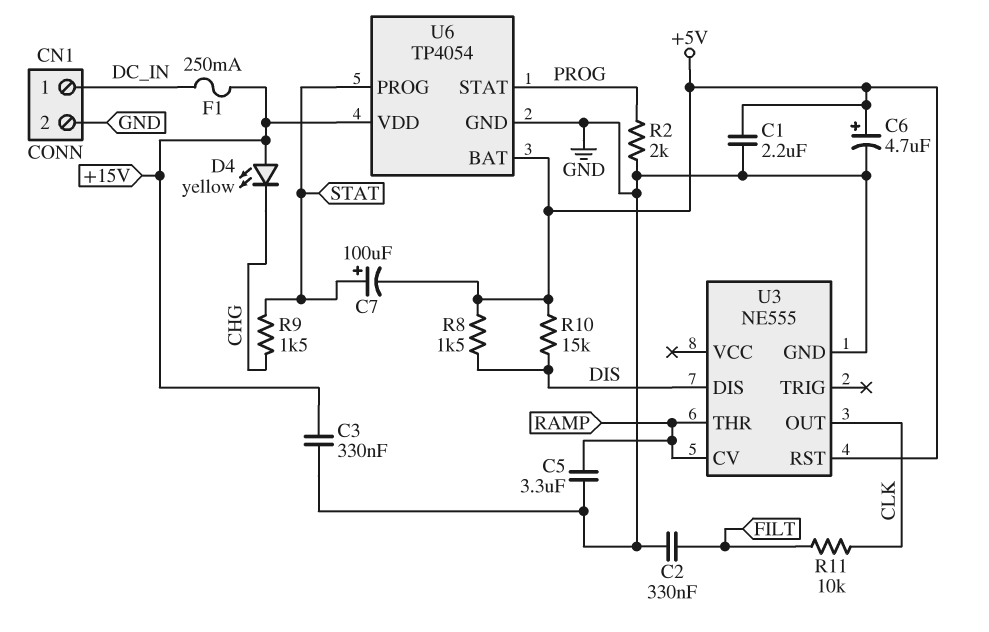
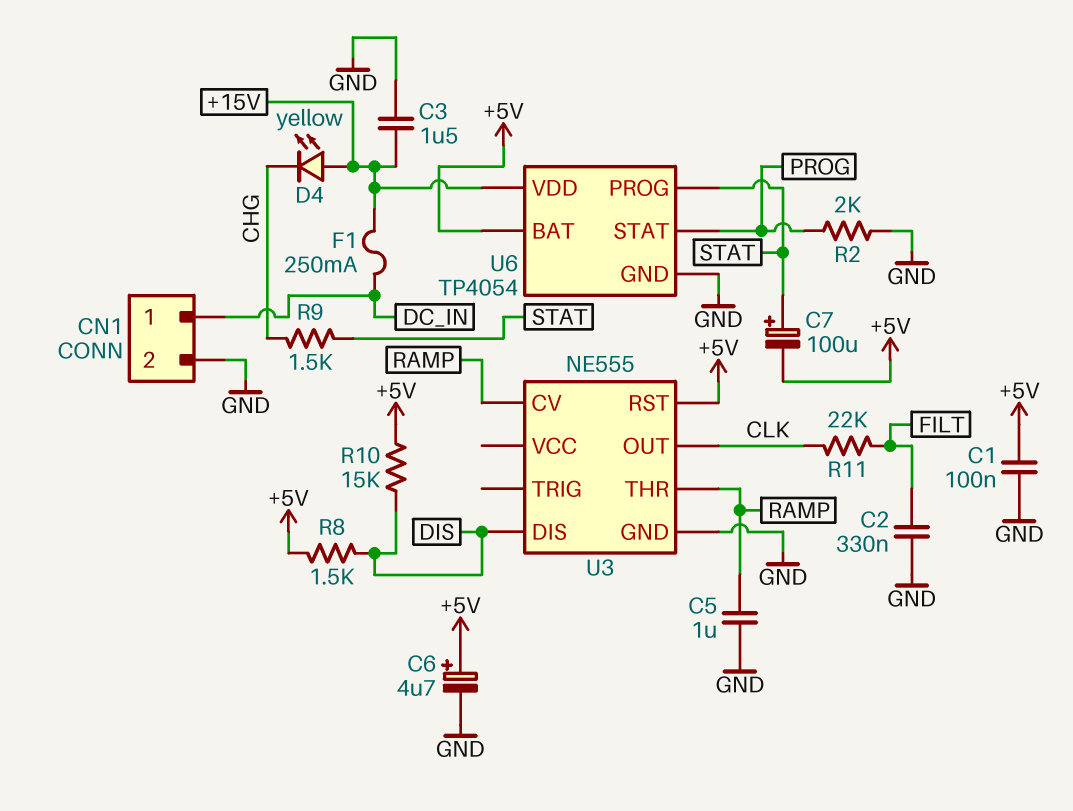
C1: 2.2uF (+5V, GND) -> 100nF (+5V, GND)
C3: 330nF (+15V, GND) -> 1.5uF (+15V, GND)
C5: 3.3uF (GND, RAMP) -> 1uF (GND, RAMP)
R11: 10k (CLK, FILT) -> 22k (CLK, FILT)

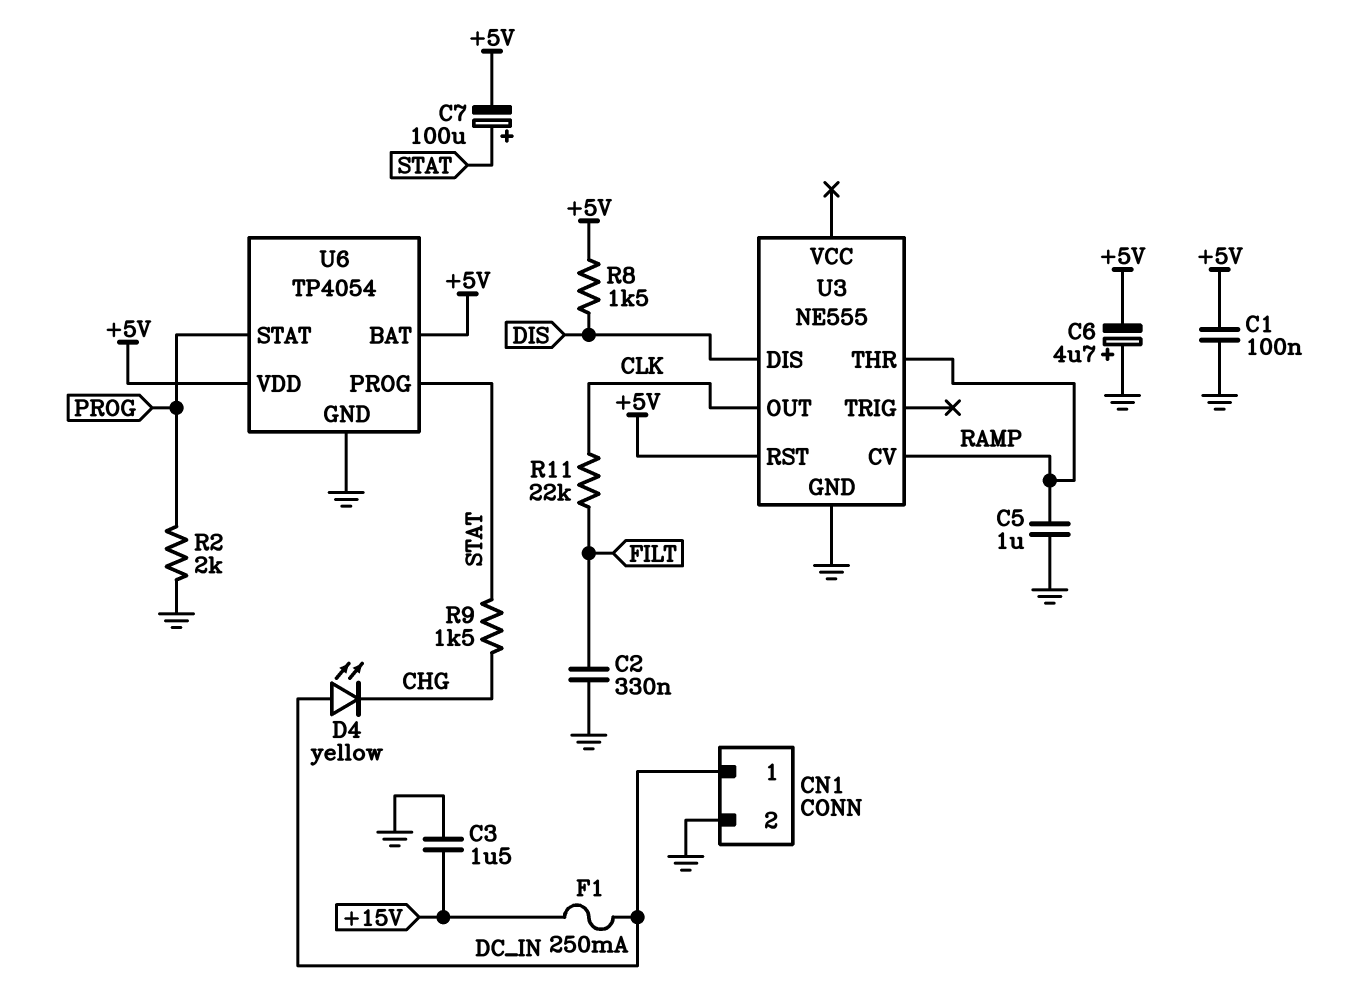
C6: 4.7uF (plus +5V, minus GND) -> 4.7uF (plus GND, minus +5V)
D4: LED yellow (A +15V, K CHG) -> LED yellow (A DC_IN, K CHG)
R10: 15k (+5V, DIS) -> none
U6 pin VDD: +15V -> +5V

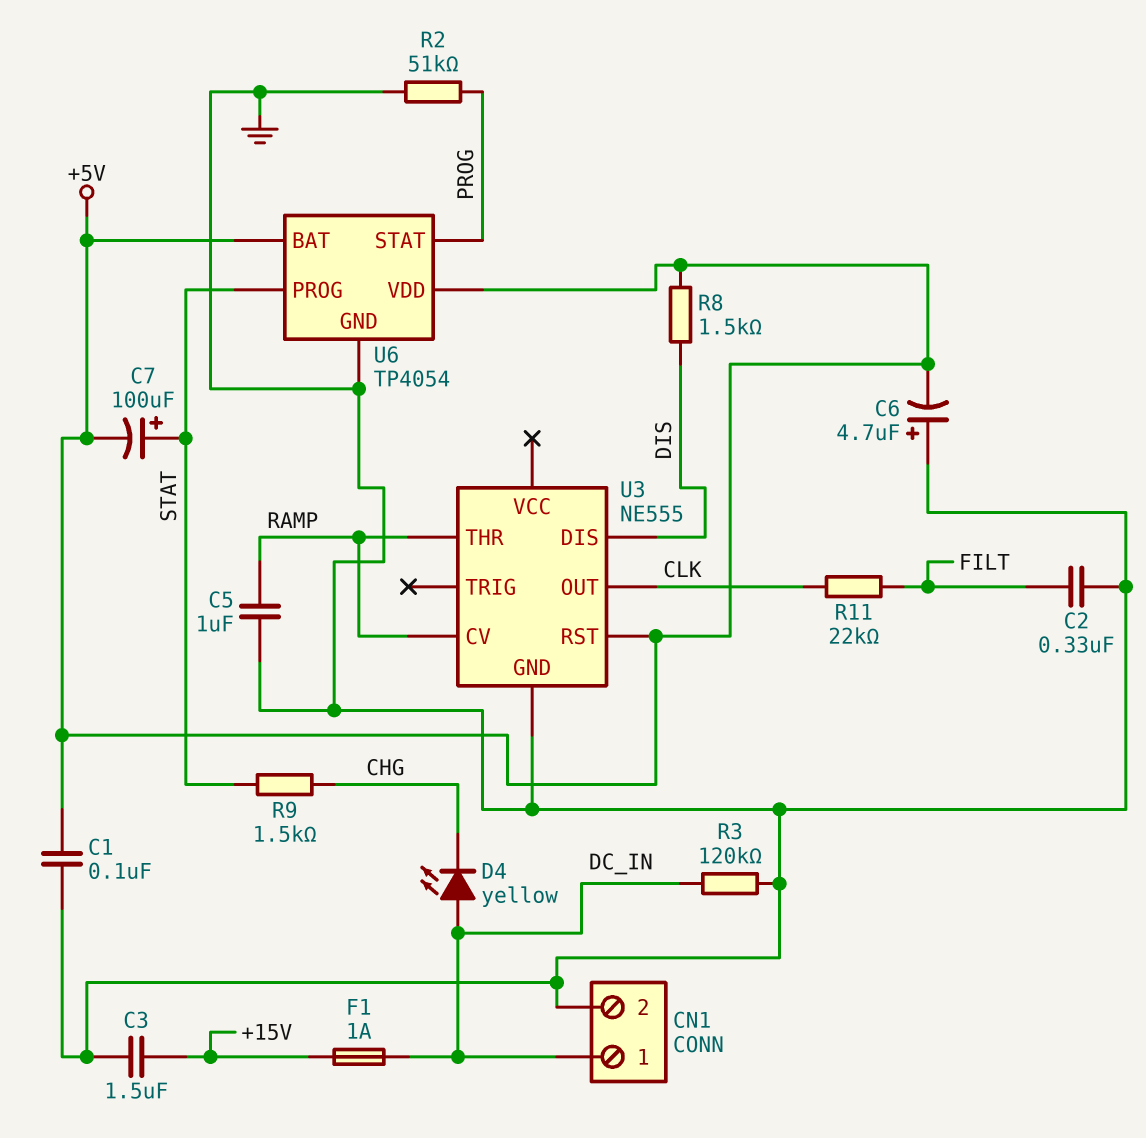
F1: 250mA (+15V, DC_IN) -> 1A (+15V, DC_IN)
R2: 2k (GND, PROG) -> 51k (GND, PROG)
R3: none -> 120k (DC_IN, GND)

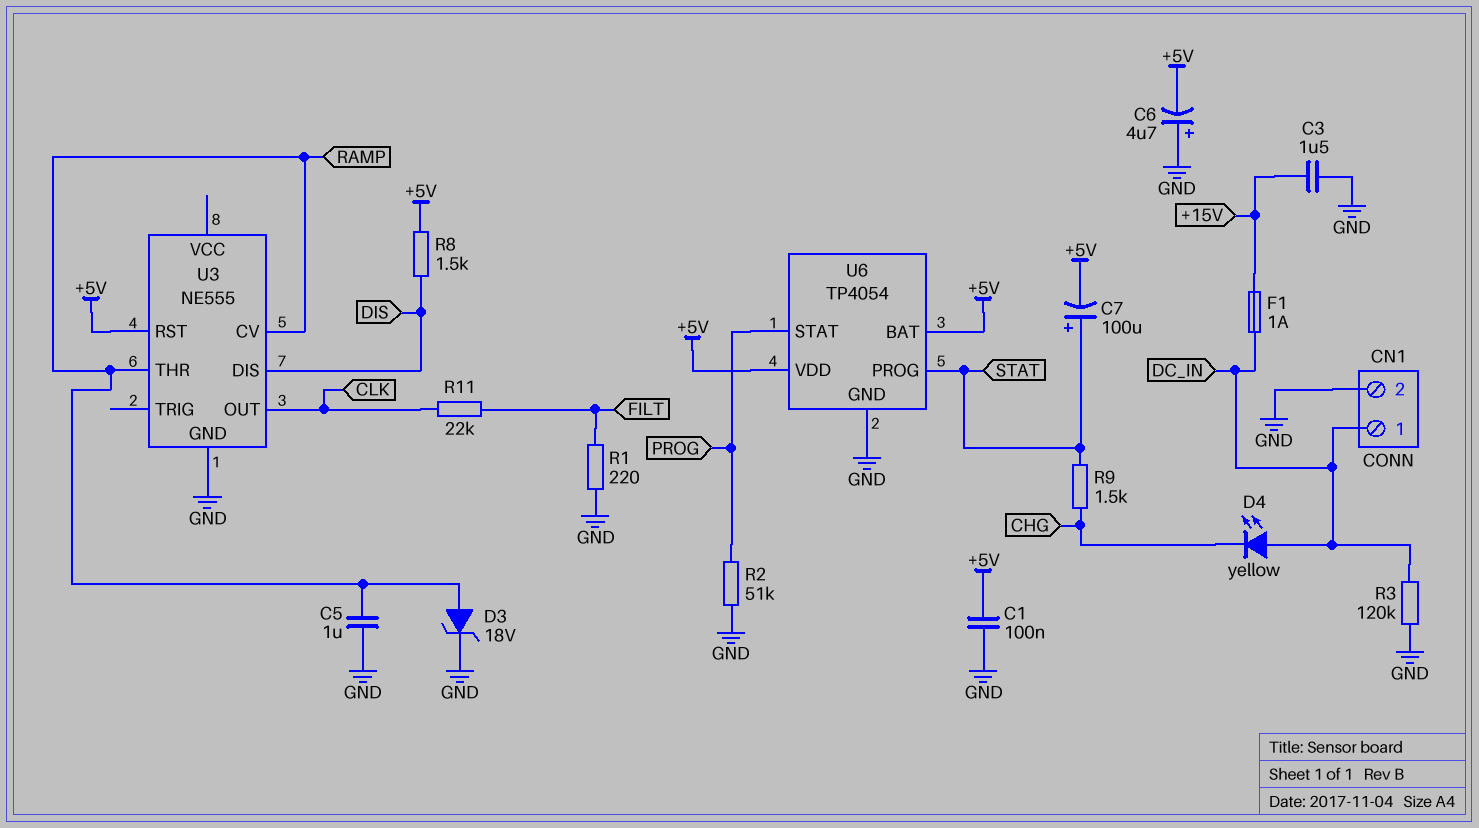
C2: 330nF (FILT, GND) -> none
D3: none -> zener 18V (A RAMP, K GND)
R1: none -> 220 (FILT, GND)

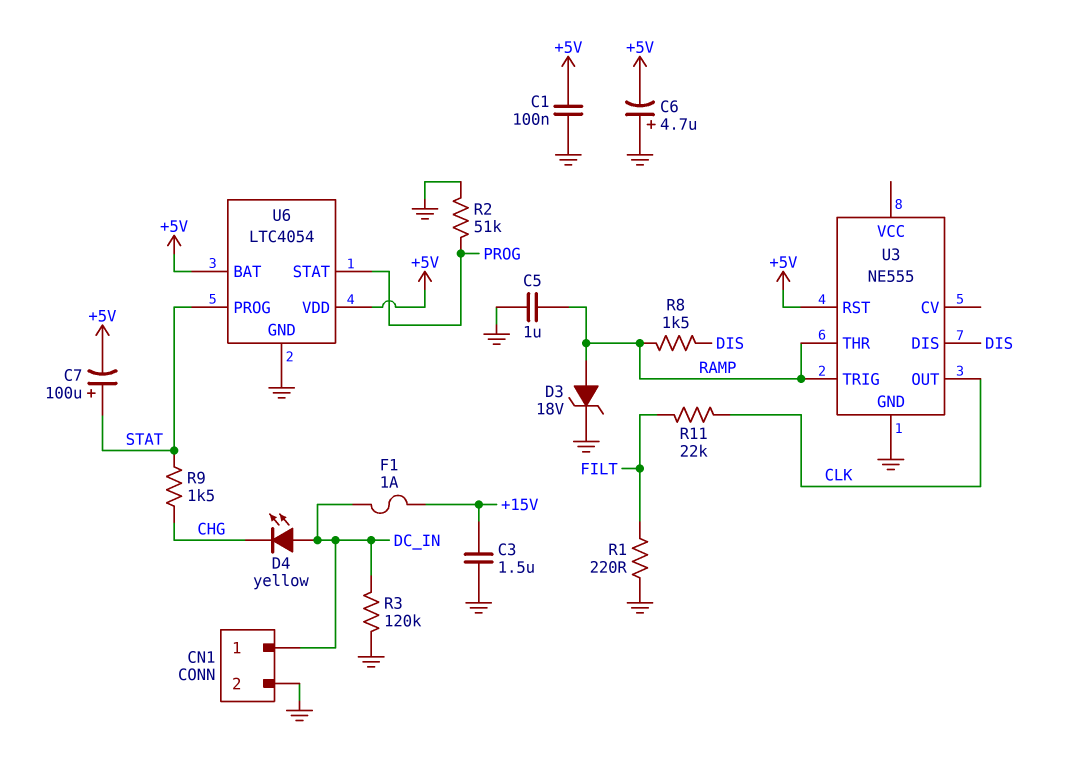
R8: 1.5k (+5V, DIS) -> 1.5k (DIS, RAMP)
U3 pin CV: RAMP -> none
U3 pin TRIG: none -> RAMP
U6: TP4054 -> LTC4054

